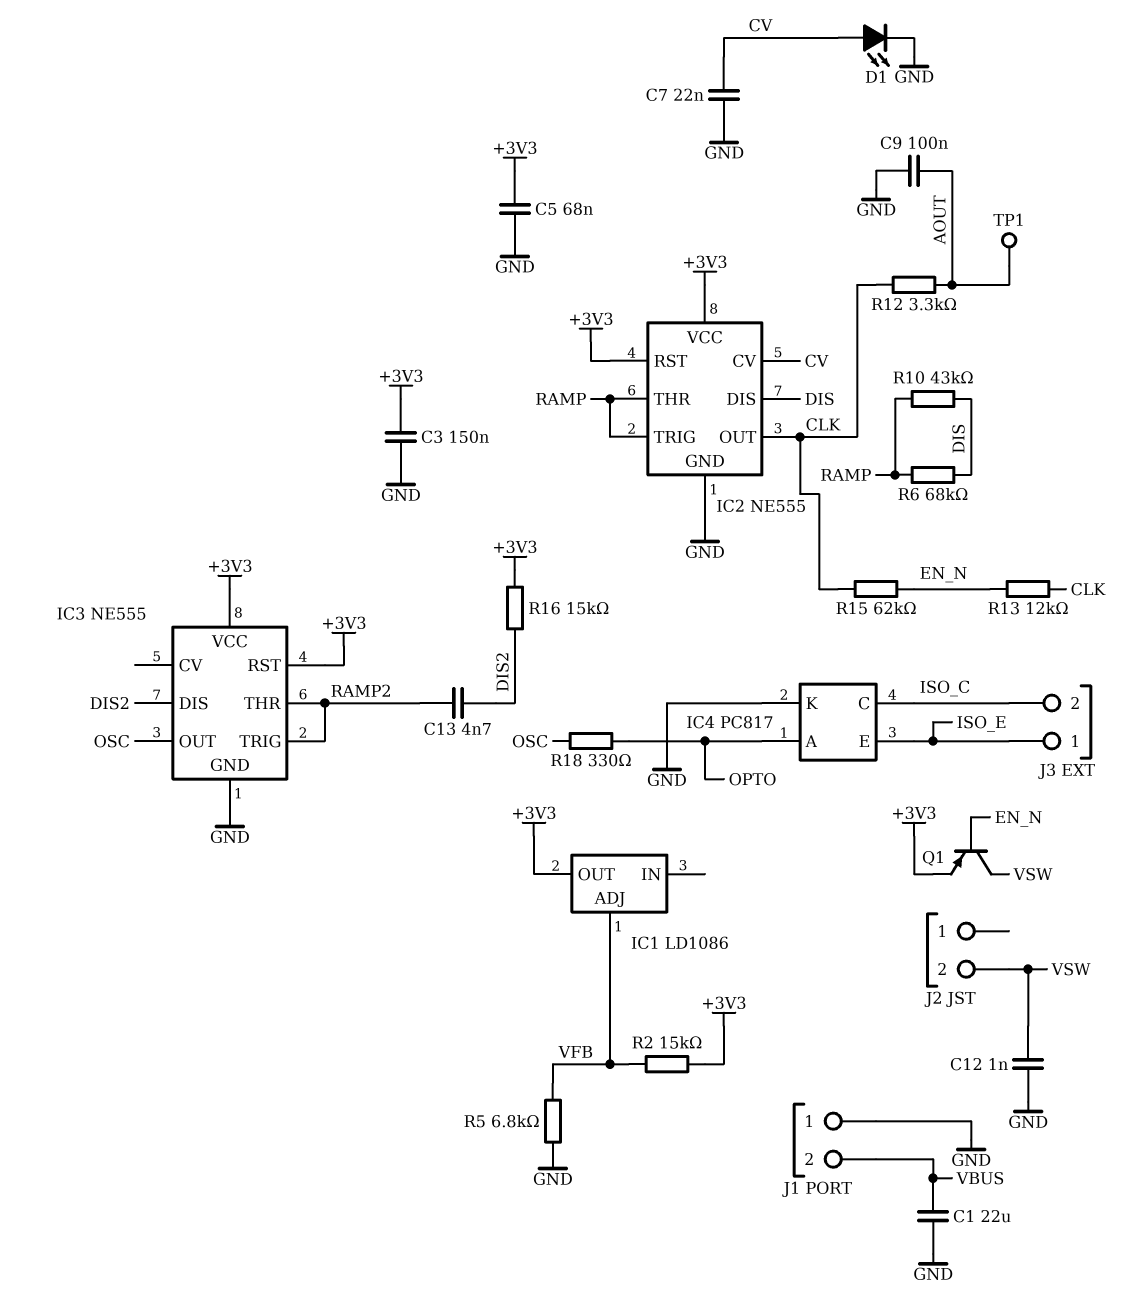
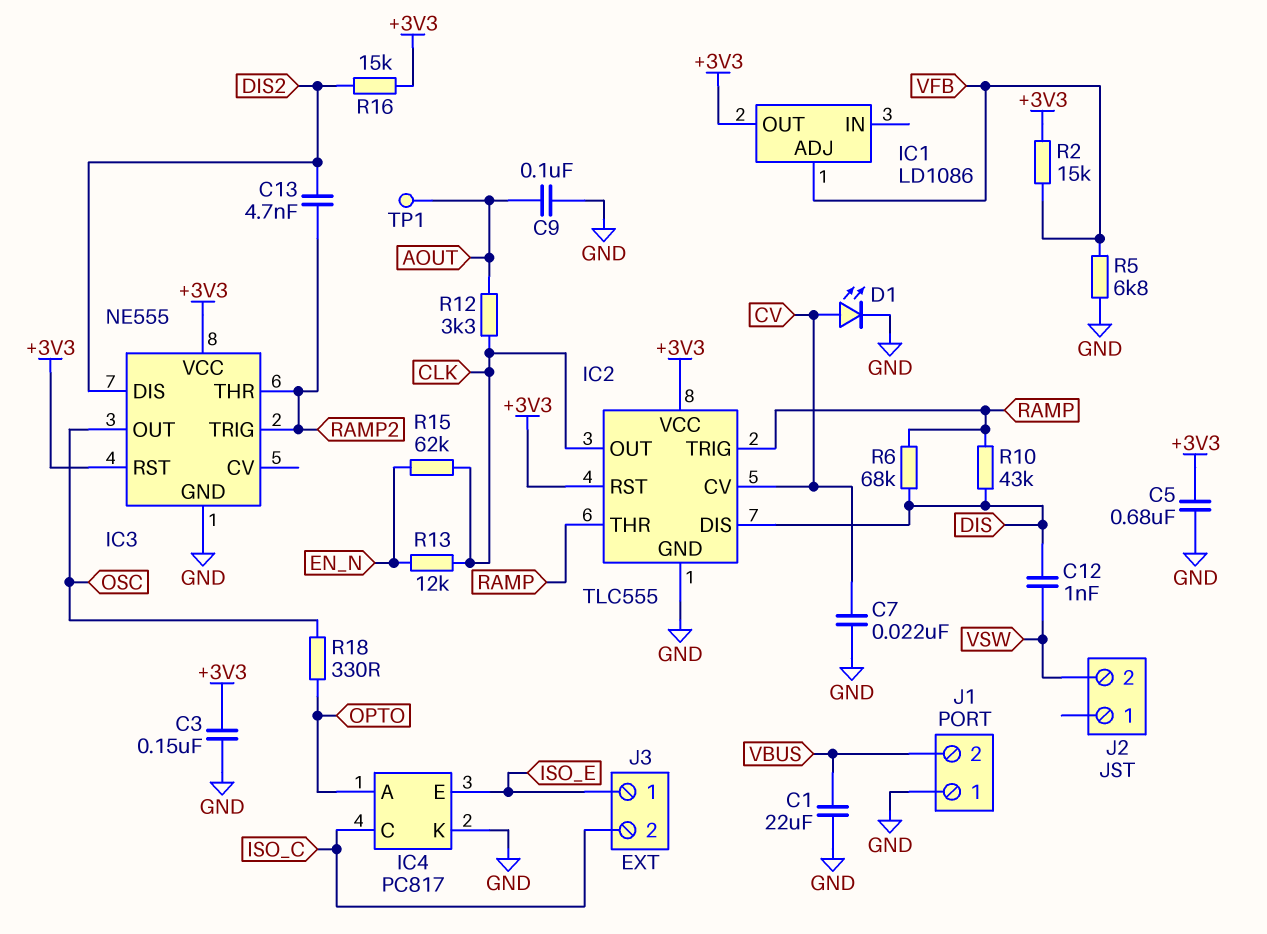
C5: 68nF (+3V3, GND) -> 680nF (+3V3, GND)
C12: 1nF (GND, VSW) -> 1nF (DIS, VSW)
IC2: NE555 -> TLC555
Q1: PNP (B EN_N, C VSW, E +3V3) -> none

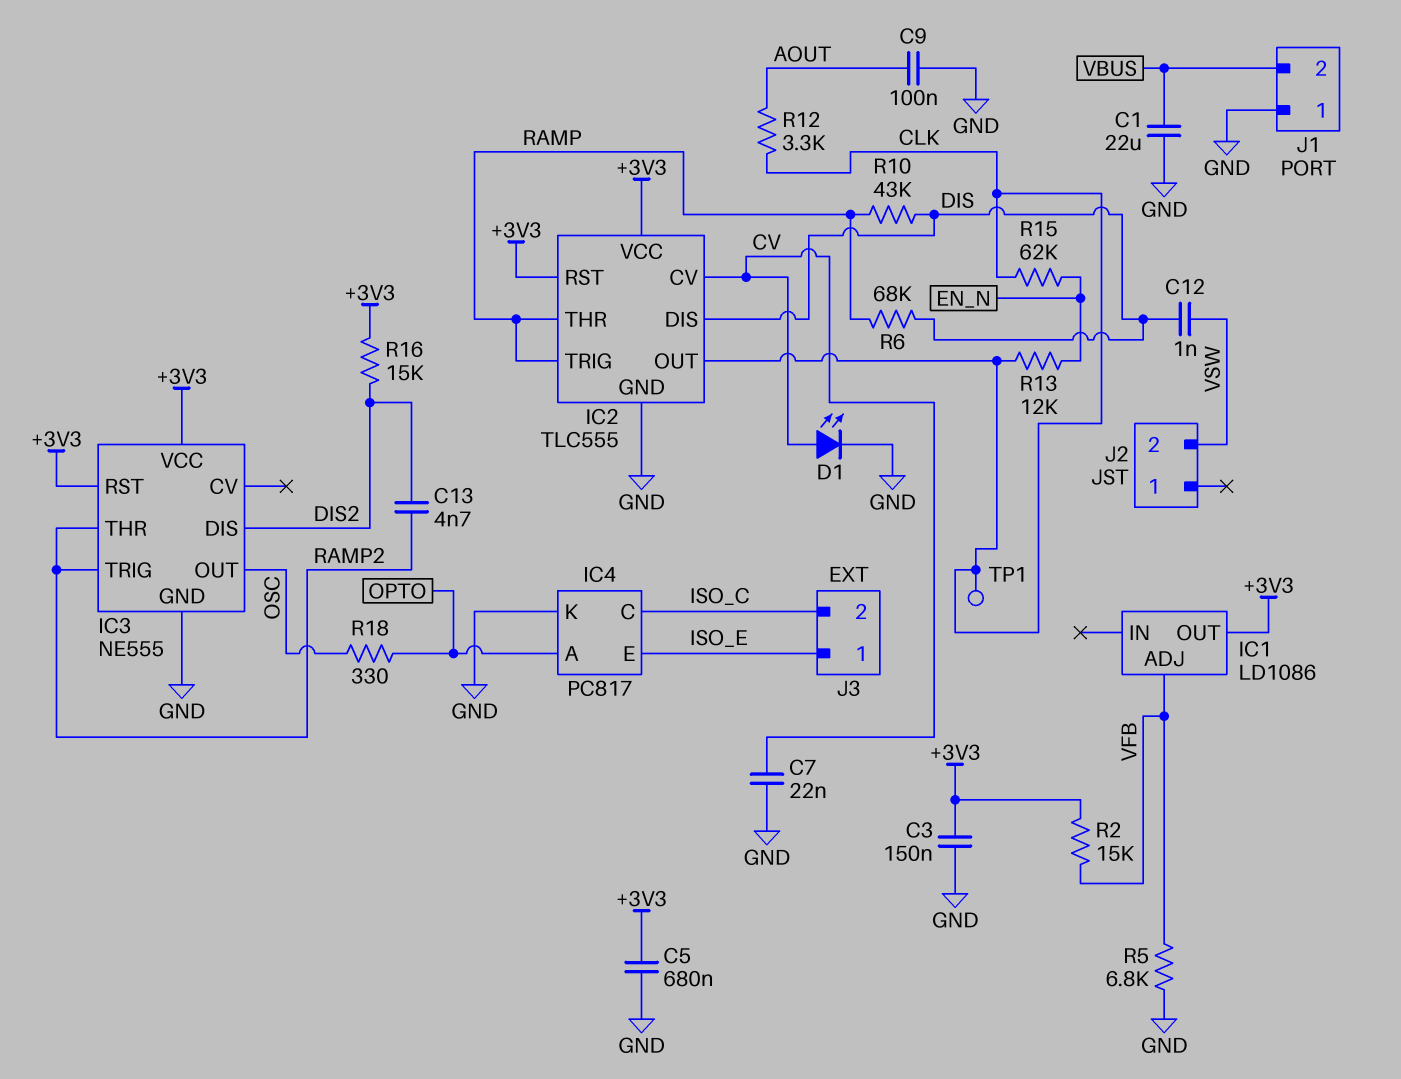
TP1: test point (AOUT) -> test point (CLK)

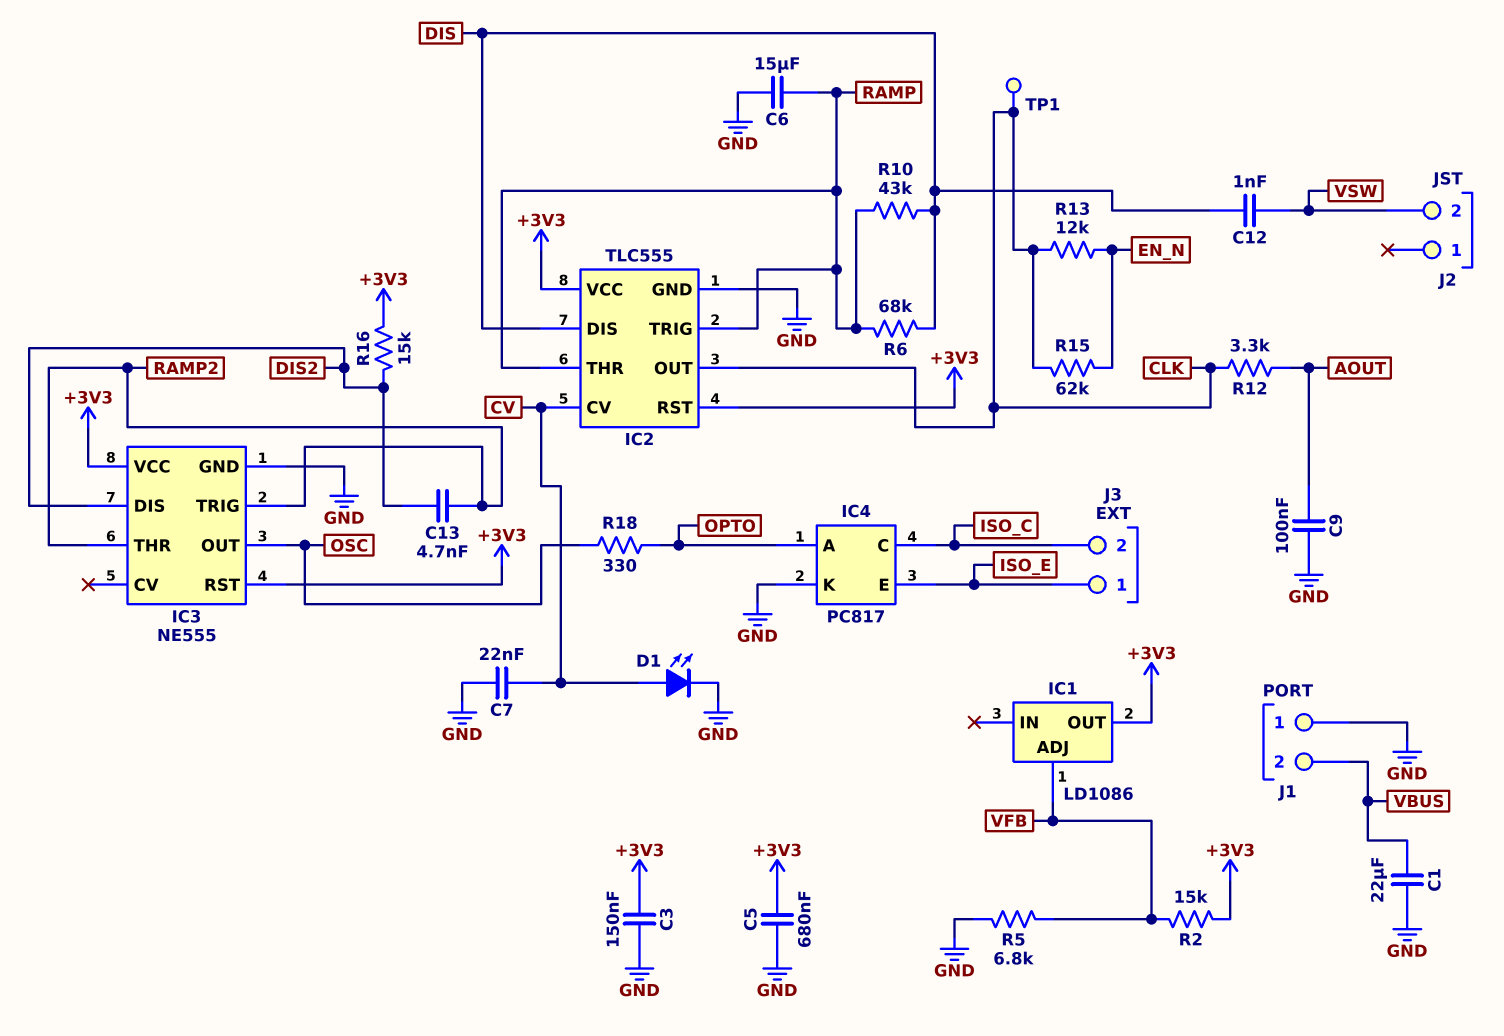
C6: none -> 15uF (GND, RAMP)

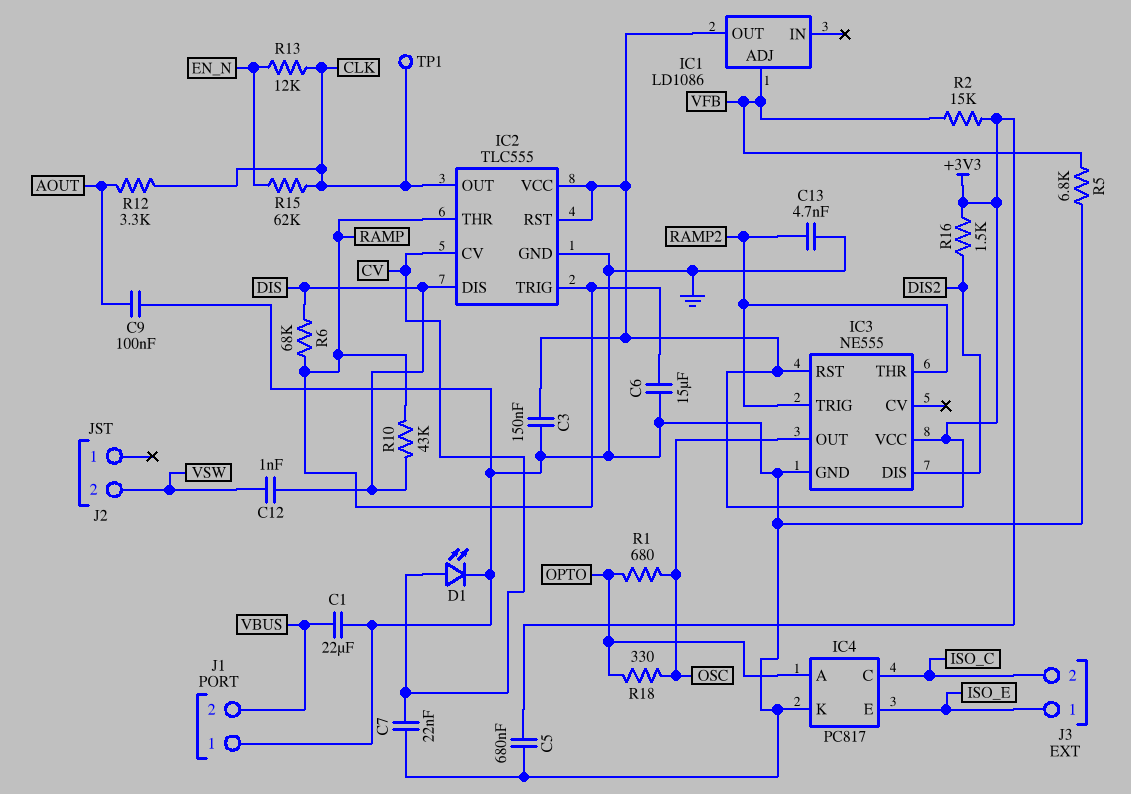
C13: 4.7nF (DIS2, RAMP2) -> 4.7nF (GND, RAMP2)
R1: none -> 680 (OPTO, OSC)
R16: 15k (+3V3, DIS2) -> 1.5k (+3V3, DIS2)

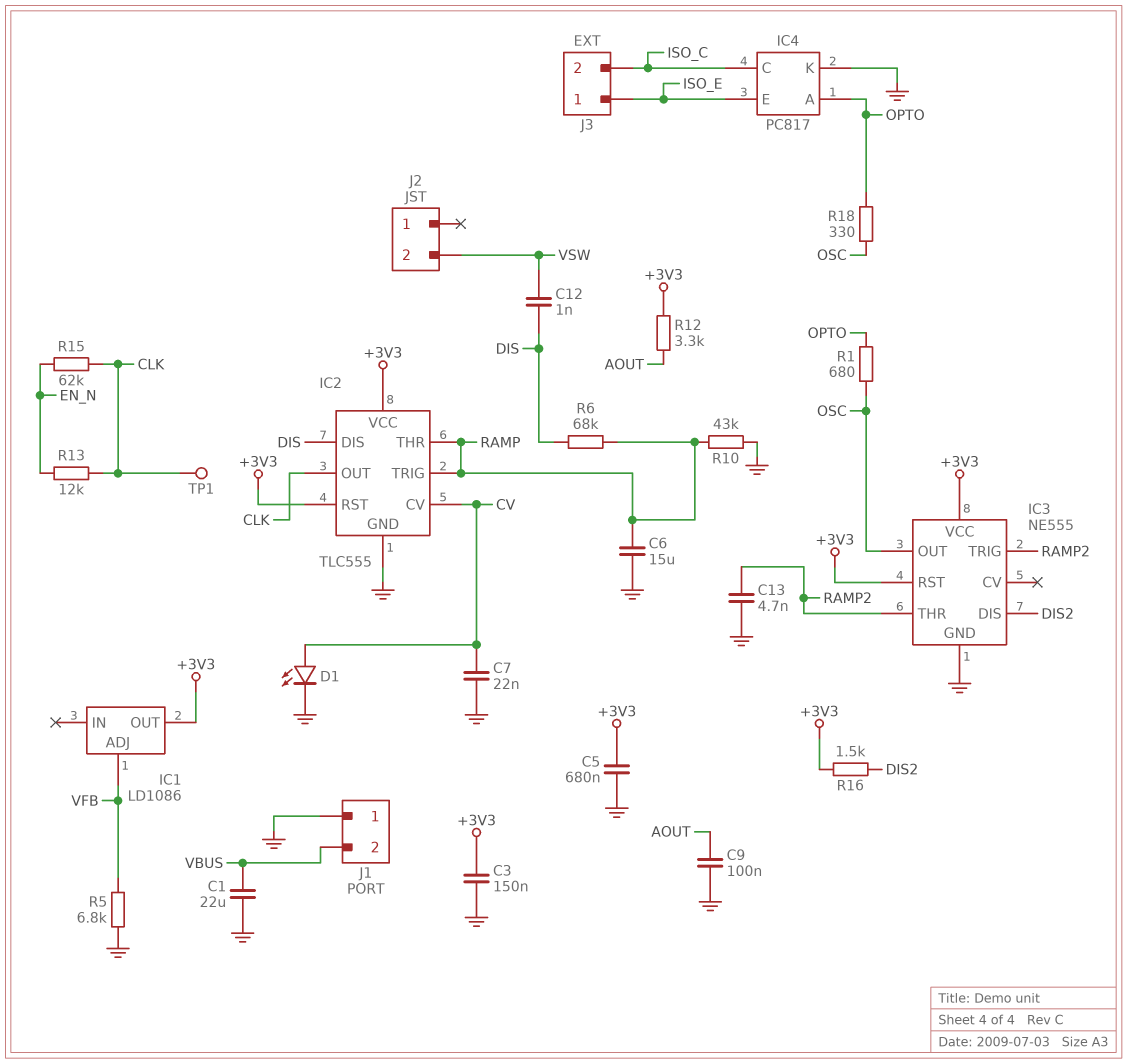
R2: 15k (+3V3, VFB) -> none
R10: 43k (DIS, RAMP) -> 43k (GND, RAMP)
R12: 3.3k (AOUT, CLK) -> 3.3k (+3V3, AOUT)

